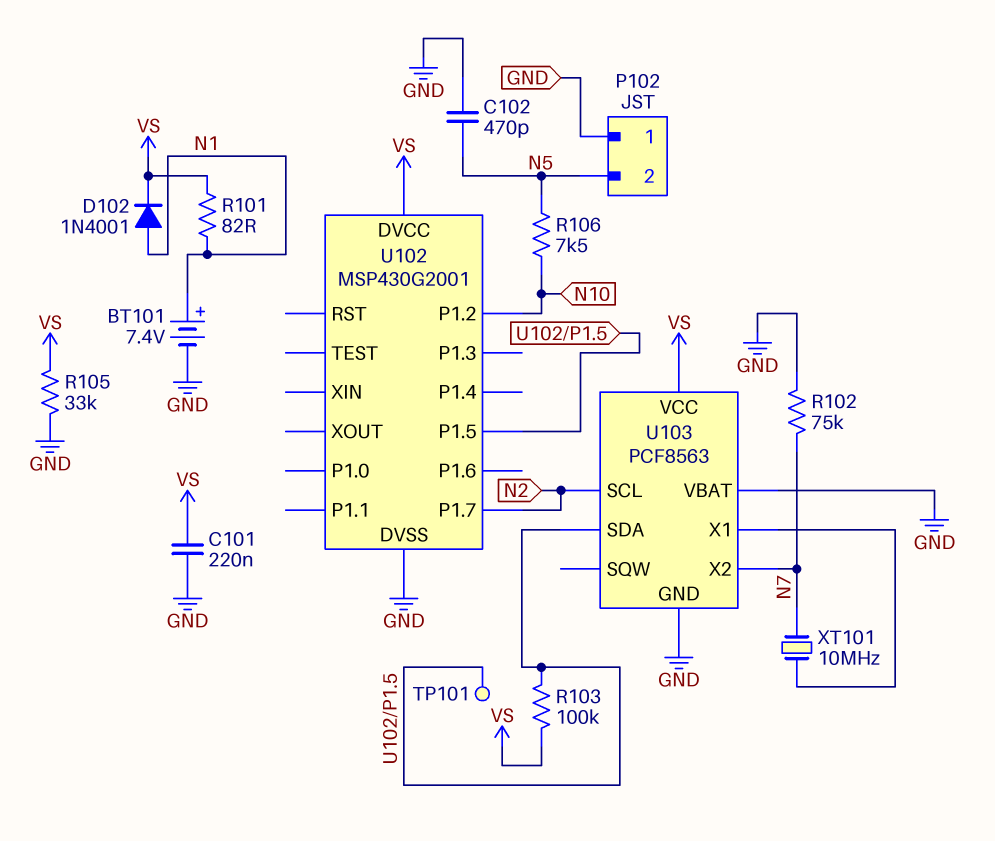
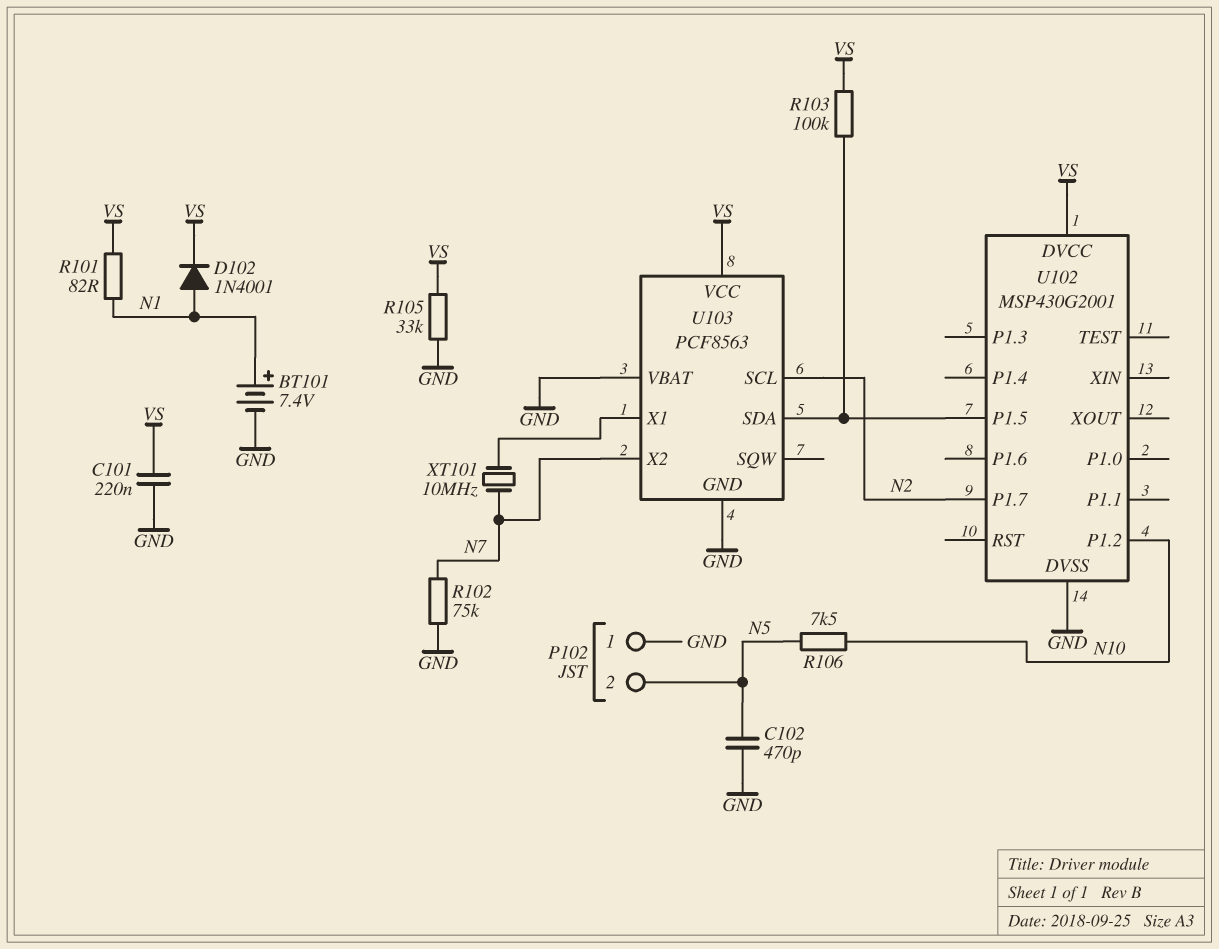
TP101: test point (U102/P1.5) -> none

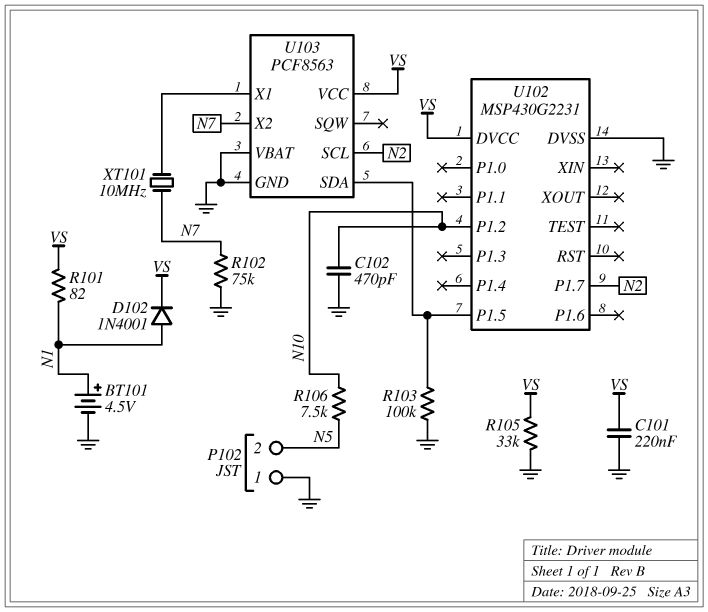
BT101: 7.4V (plus N1, minus GND) -> 4.5V (plus N1, minus GND)
C102: 470pF (GND, N5) -> 470pF (GND, N10)
R103: 100k (U102/P1.5, VS) -> 100k (GND, U102/P1.5)
U102: MSP430G2001 -> MSP430G2231

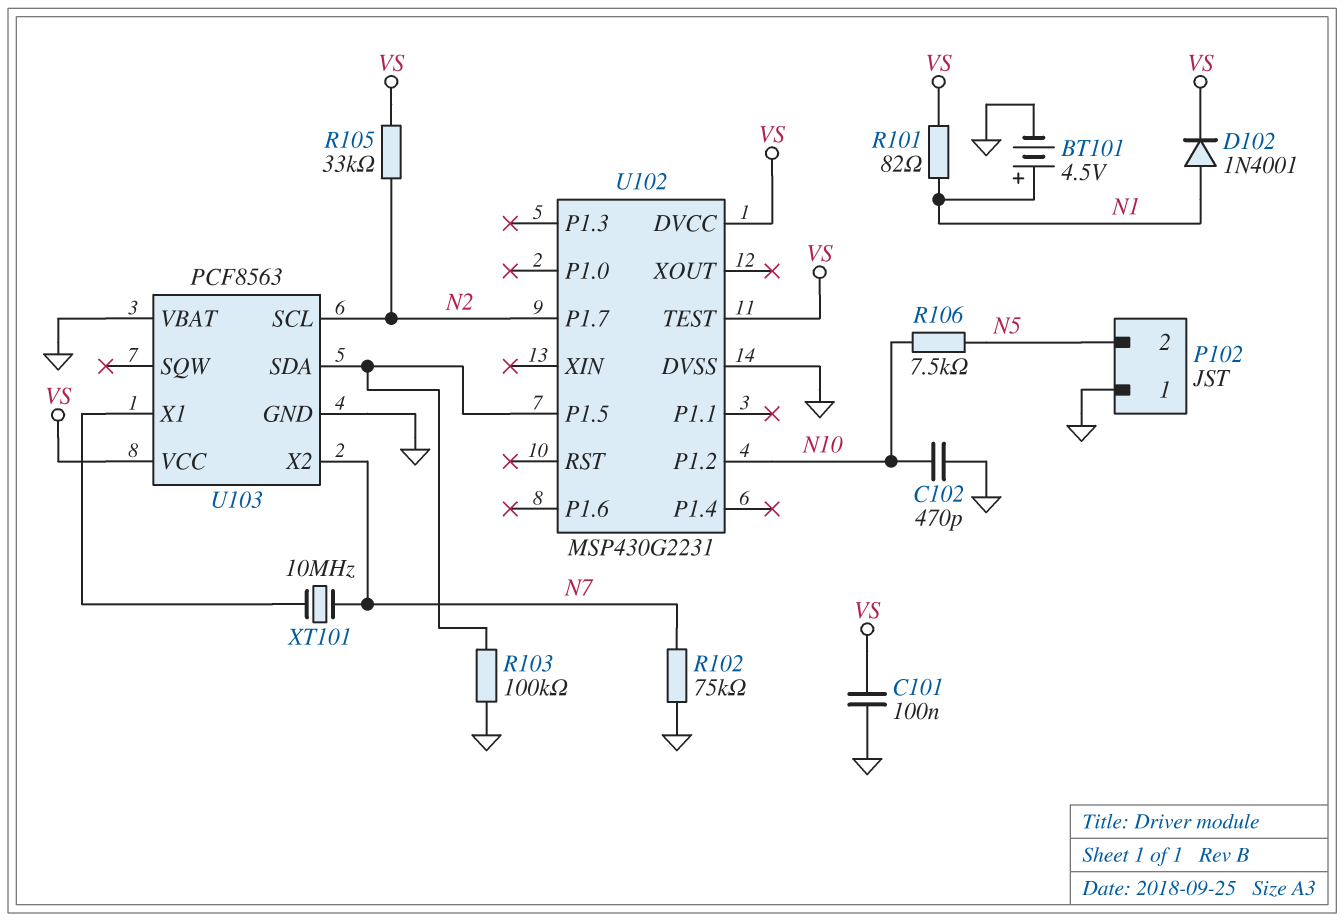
C101: 220nF (GND, VS) -> 100nF (GND, VS)
R105: 33k (GND, VS) -> 33k (N2, VS)
U102 pin TEST: none -> VS

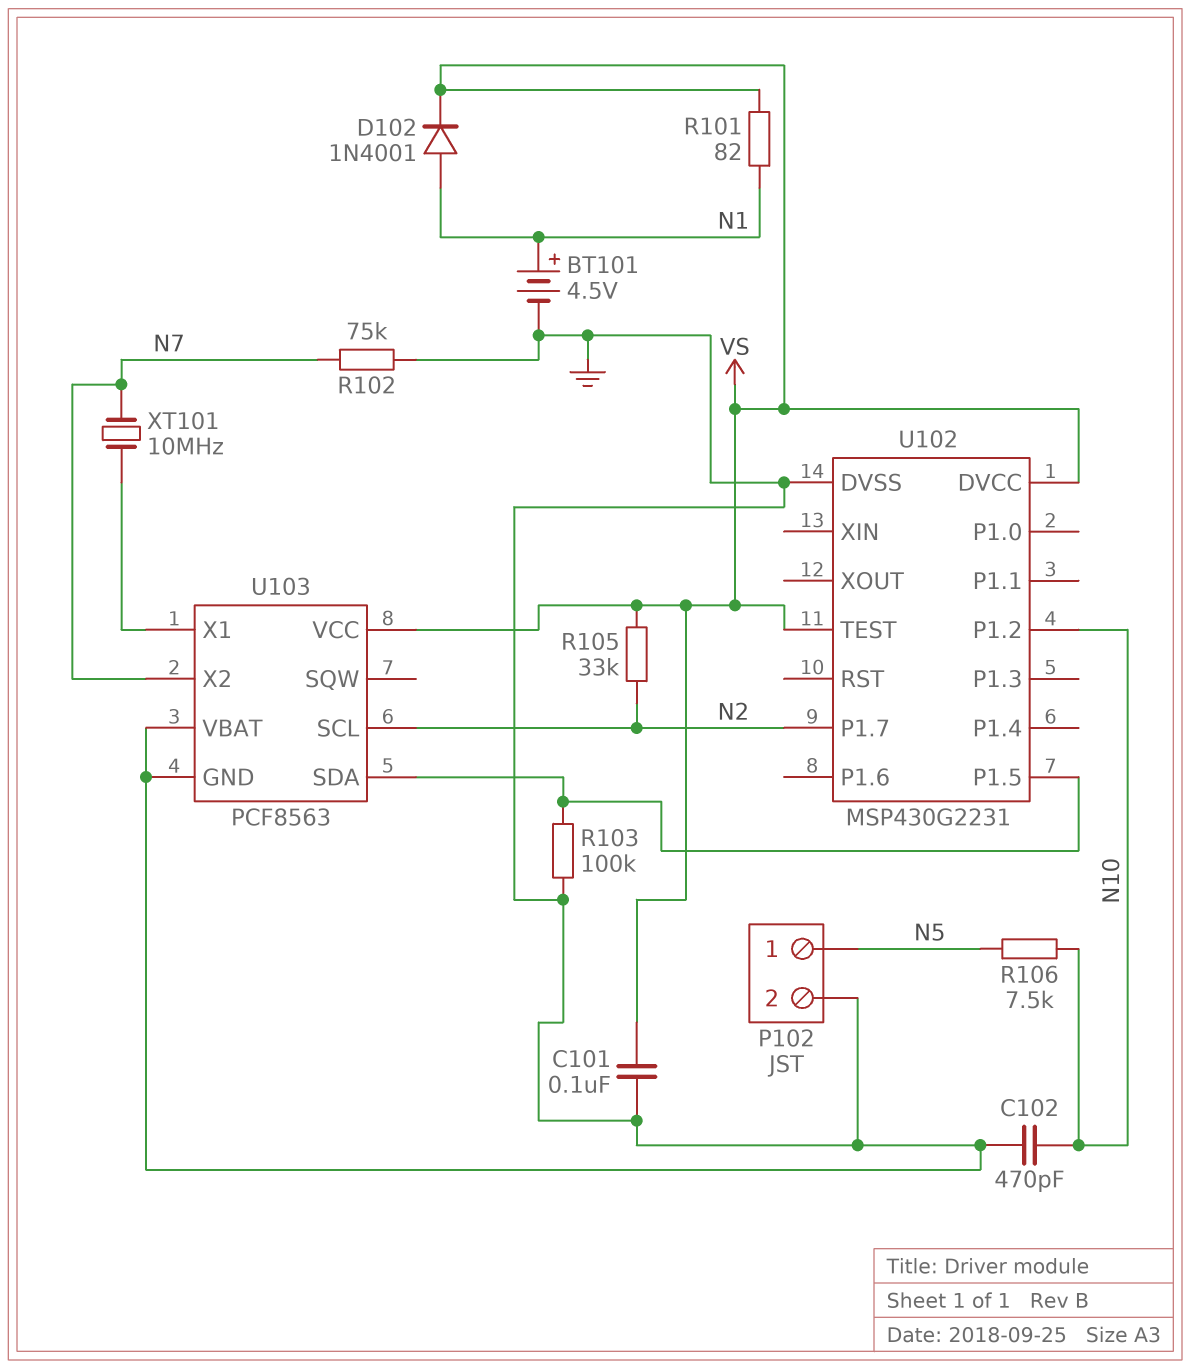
P102 pin 1: GND -> N5
P102 pin 2: N5 -> GND

